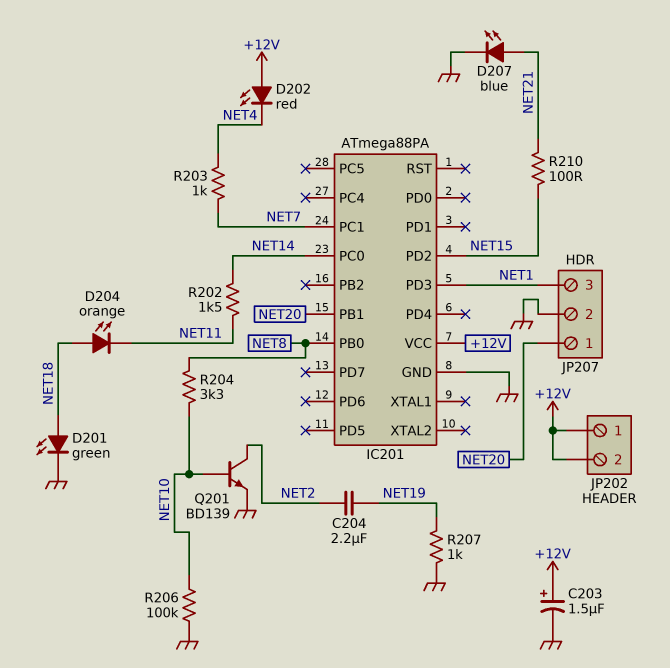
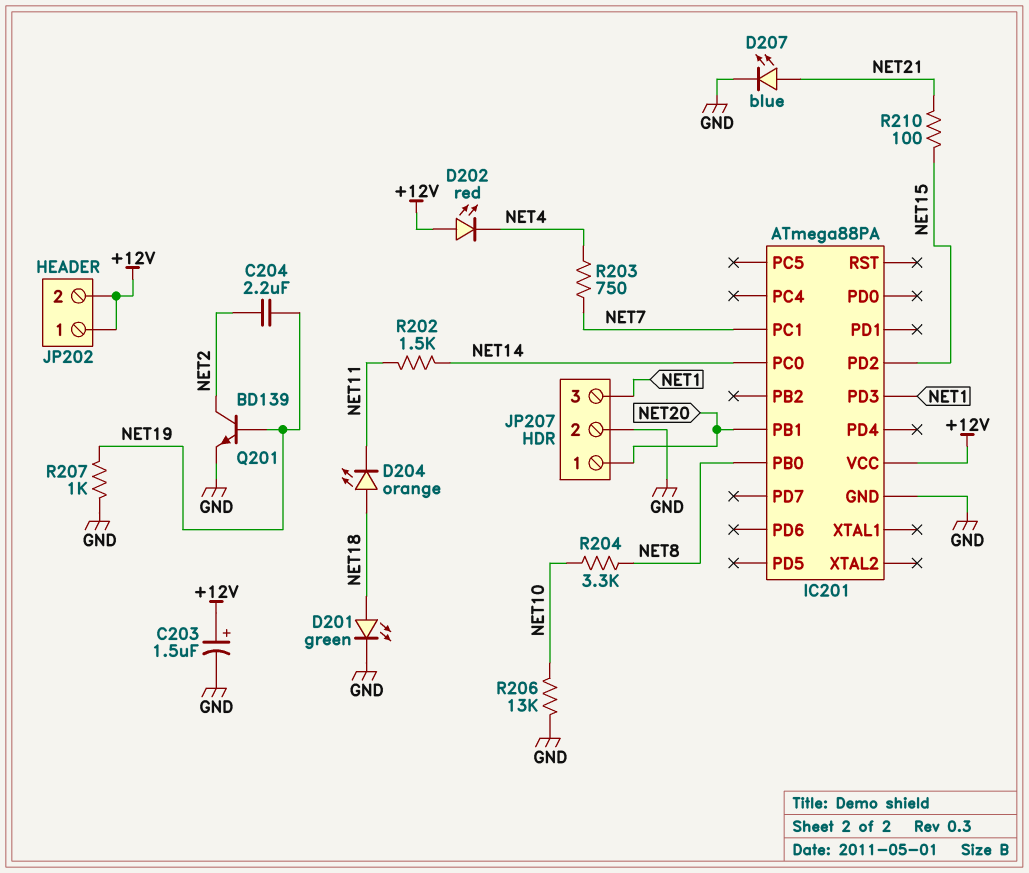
Q201: NPN BD139 (B NET10, C NET2, E GND) -> NPN BD139 (B NET19, C NET2, E GND)
R203: 1k (NET4, NET7) -> 750 (NET4, NET7)
R206: 100k (GND, NET10) -> 13k (GND, NET10)

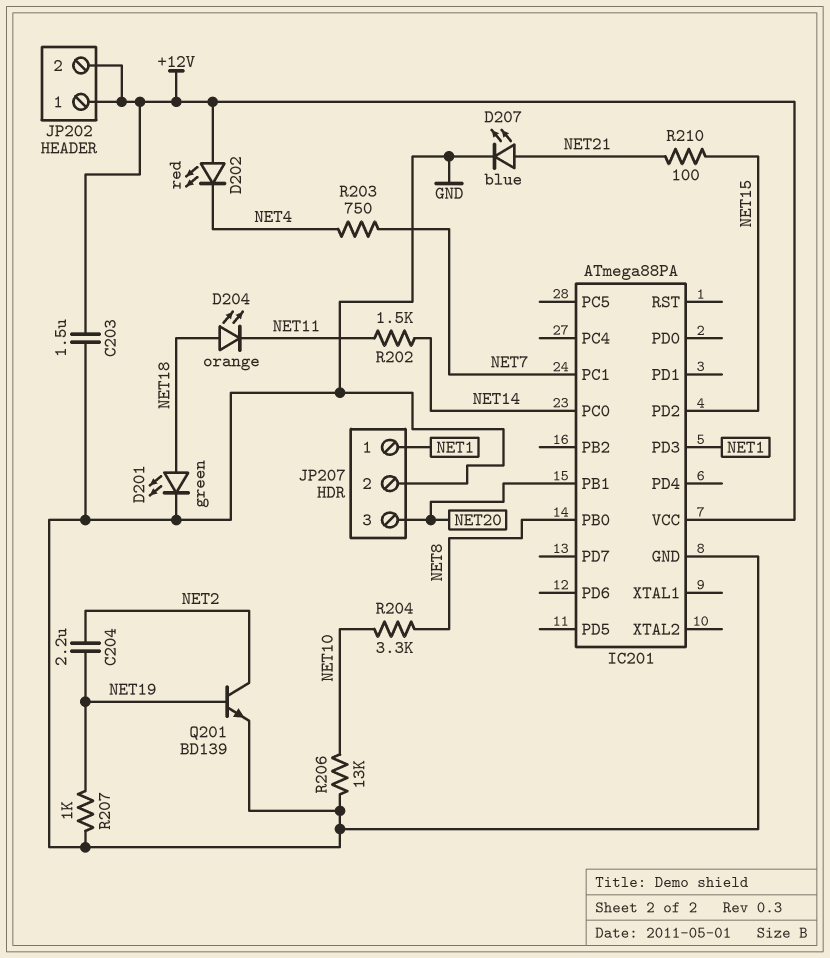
C203: 1.5uF (plus +12V, minus GND) -> 1.5uF (+12V, GND)
JP207 pin 1: NET20 -> NET1
JP207 pin 3: NET1 -> NET20

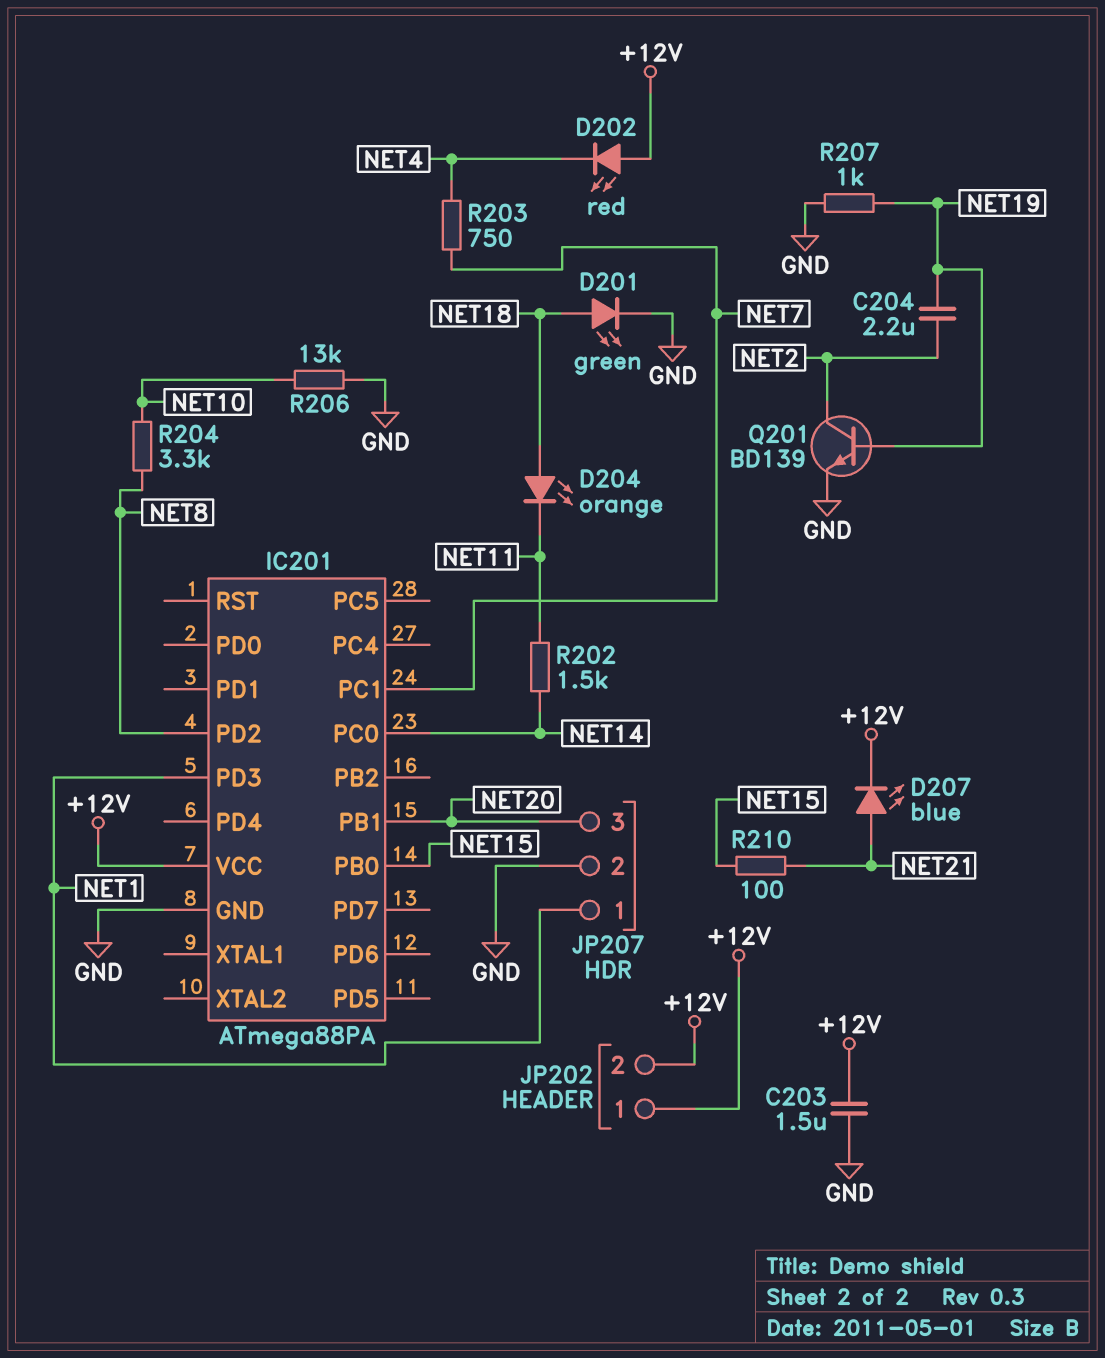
D207: LED blue (A NET21, K GND) -> LED blue (A NET21, K +12V)
IC201 pin PB0: NET8 -> NET15
IC201 pin PD2: NET15 -> NET8

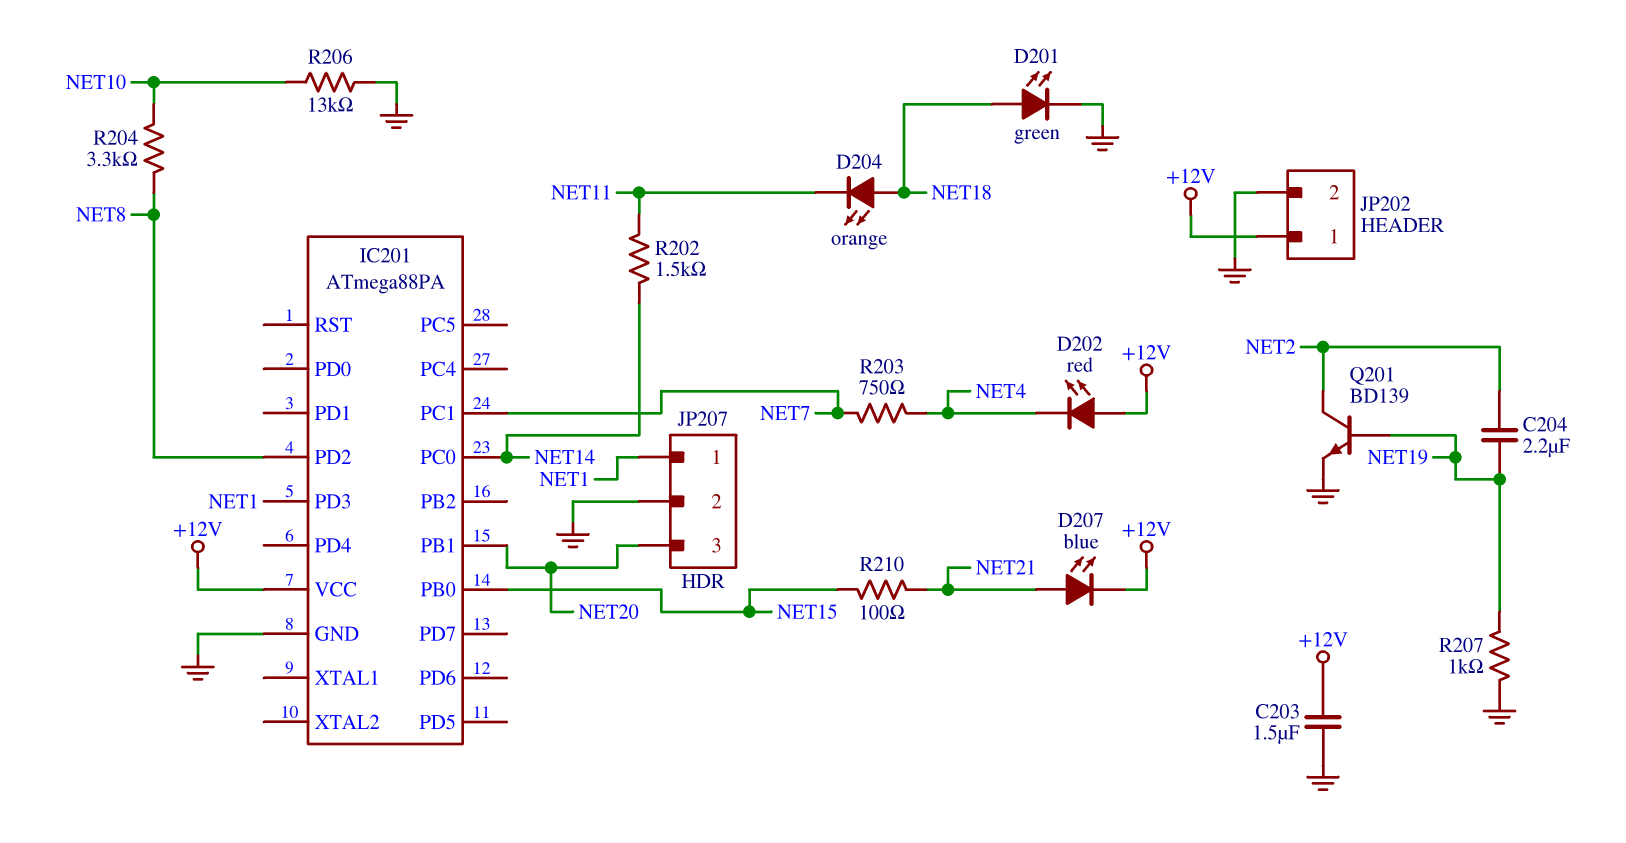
JP202 pin 2: +12V -> GND

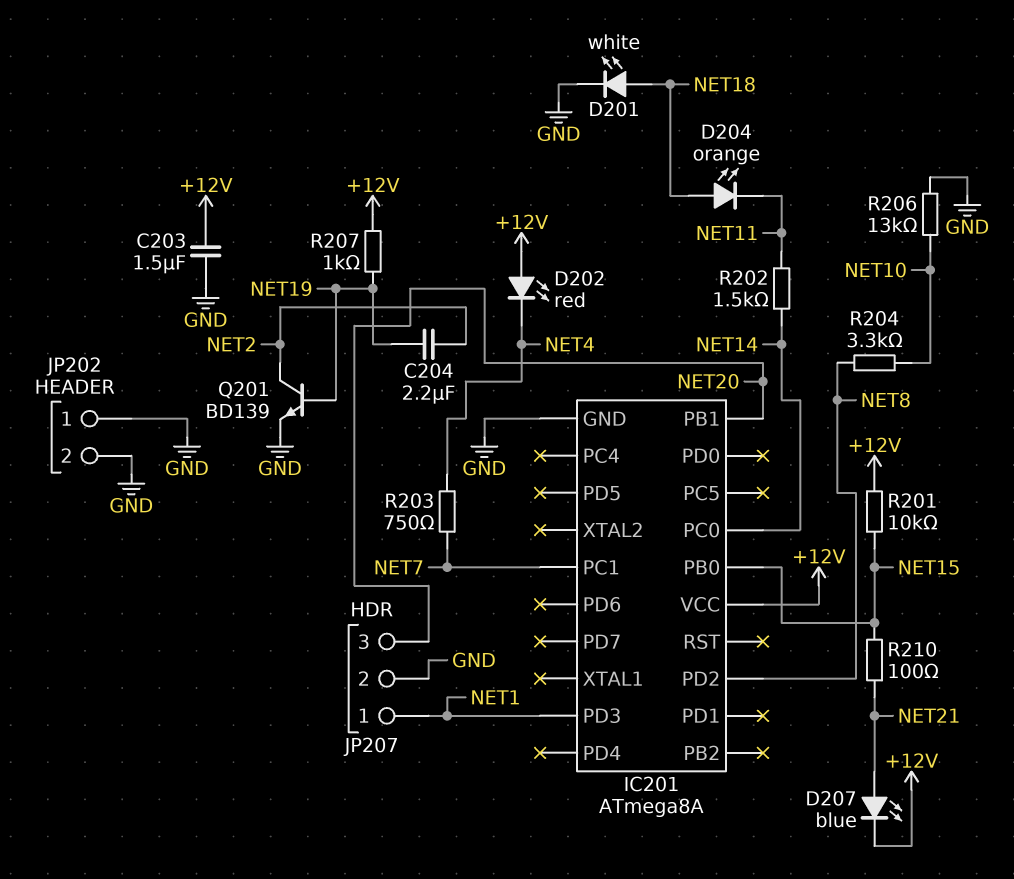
D201: LED green (A NET18, K GND) -> LED white (A NET18, K GND)
IC201: ATmega88PA -> ATmega8A
JP202 pin 1: +12V -> GND
R201: none -> 10k (+12V, NET15)
R207: 1k (GND, NET19) -> 1k (+12V, NET19)

